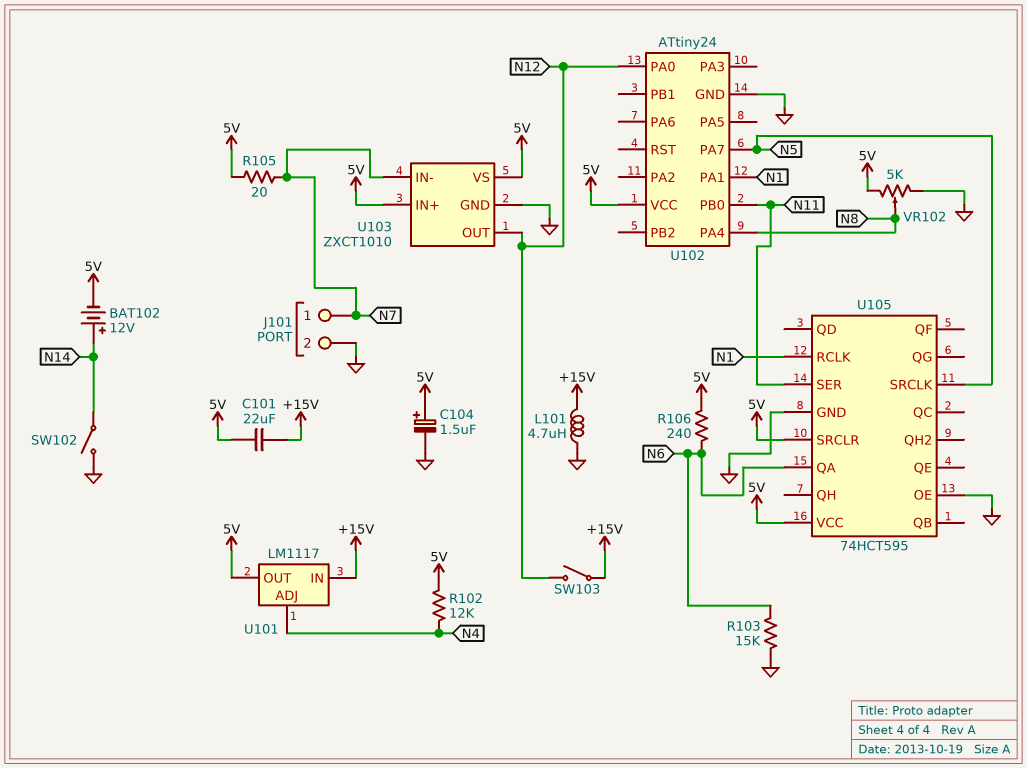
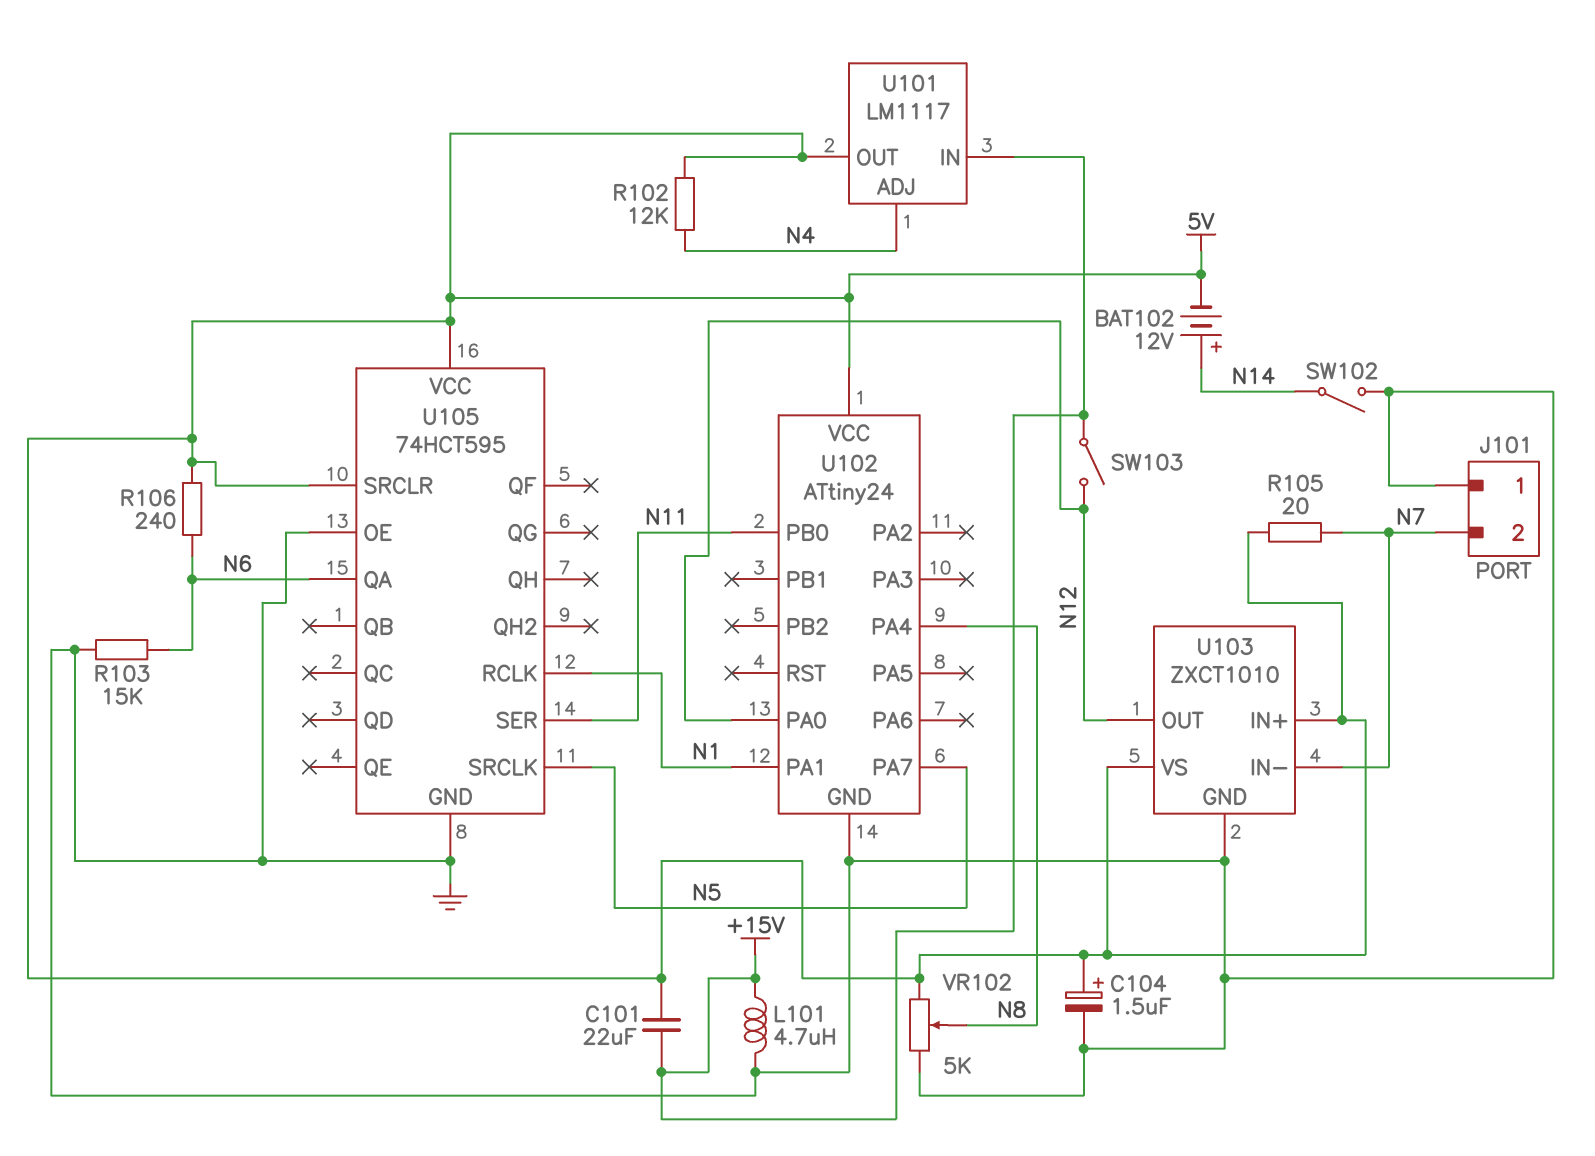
J101 pin 1: N7 -> GND
J101 pin 2: GND -> N7

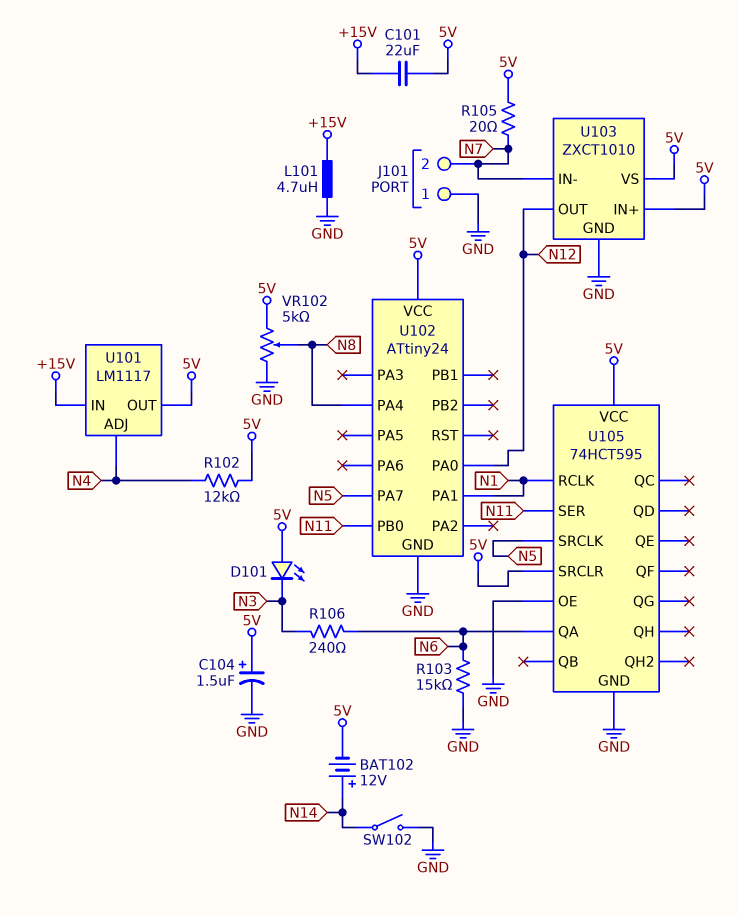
D101: none -> LED (A 5V, K N3)
R106: 240 (5V, N6) -> 240 (N3, N6)
SW103: switch (+15V, N12) -> none

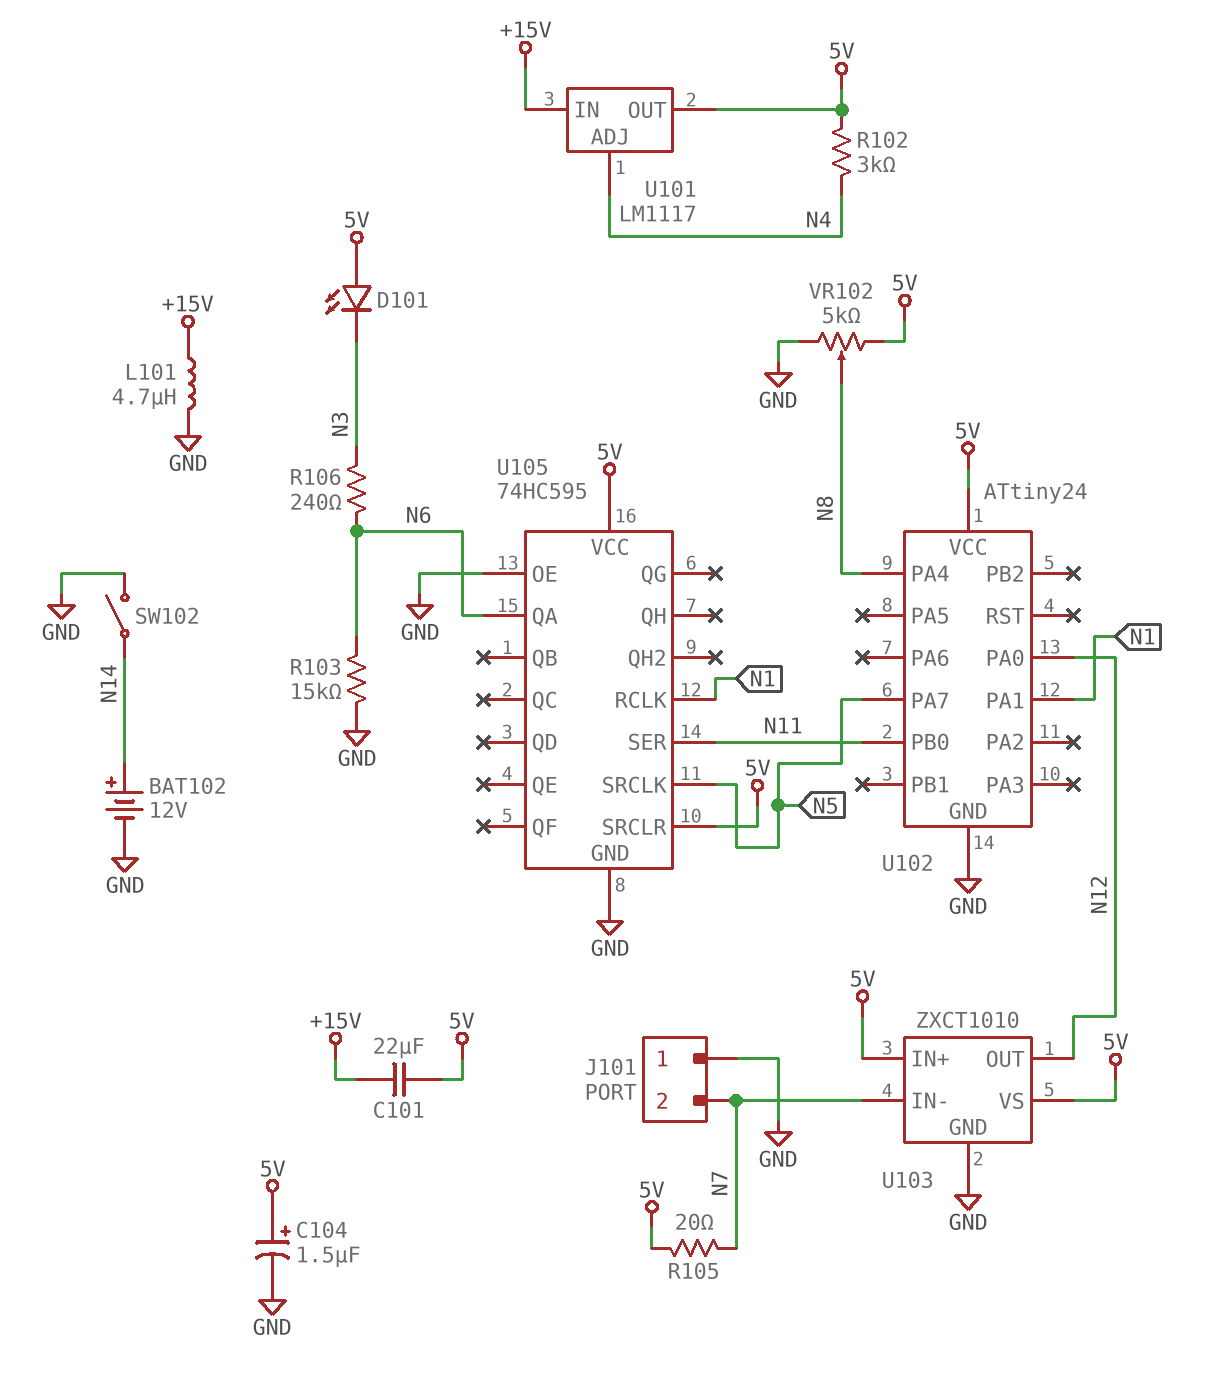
BAT102: 12V (plus N14, minus 5V) -> 12V (plus N14, minus GND)
R102: 12k (5V, N4) -> 3k (5V, N4)
U105: 74HCT595 -> 74HC595

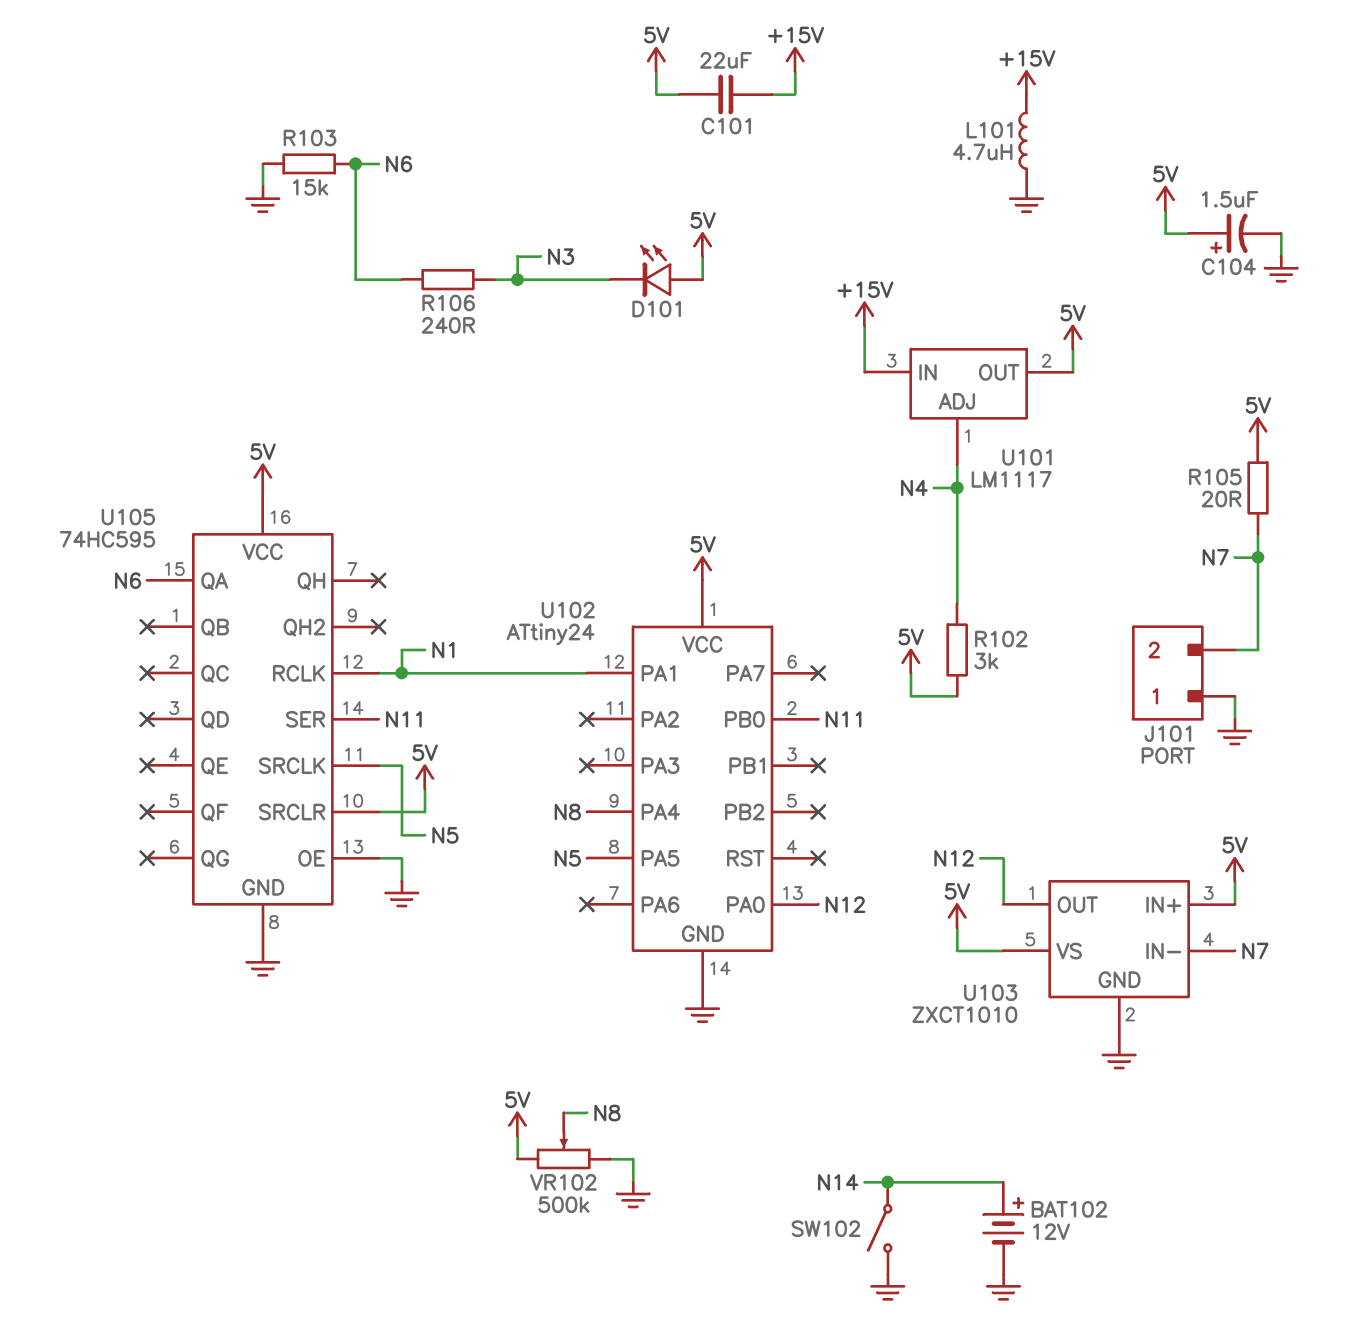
U102 pin PA5: none -> N5
U102 pin PA7: N5 -> none
VR102: 5k (5V, GND, wiper N8) -> 500k (5V, GND, wiper N8)

